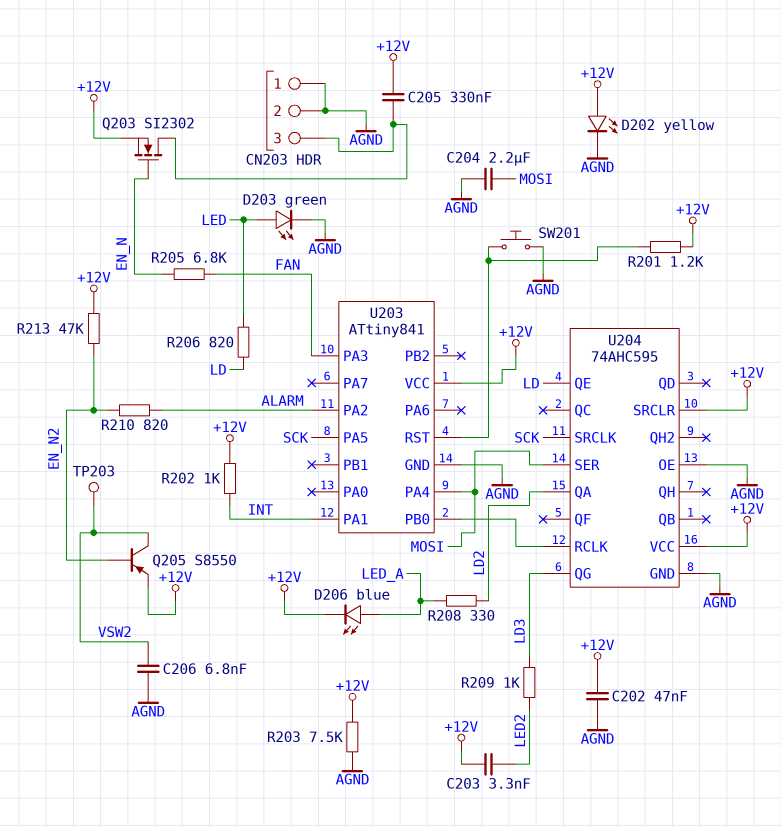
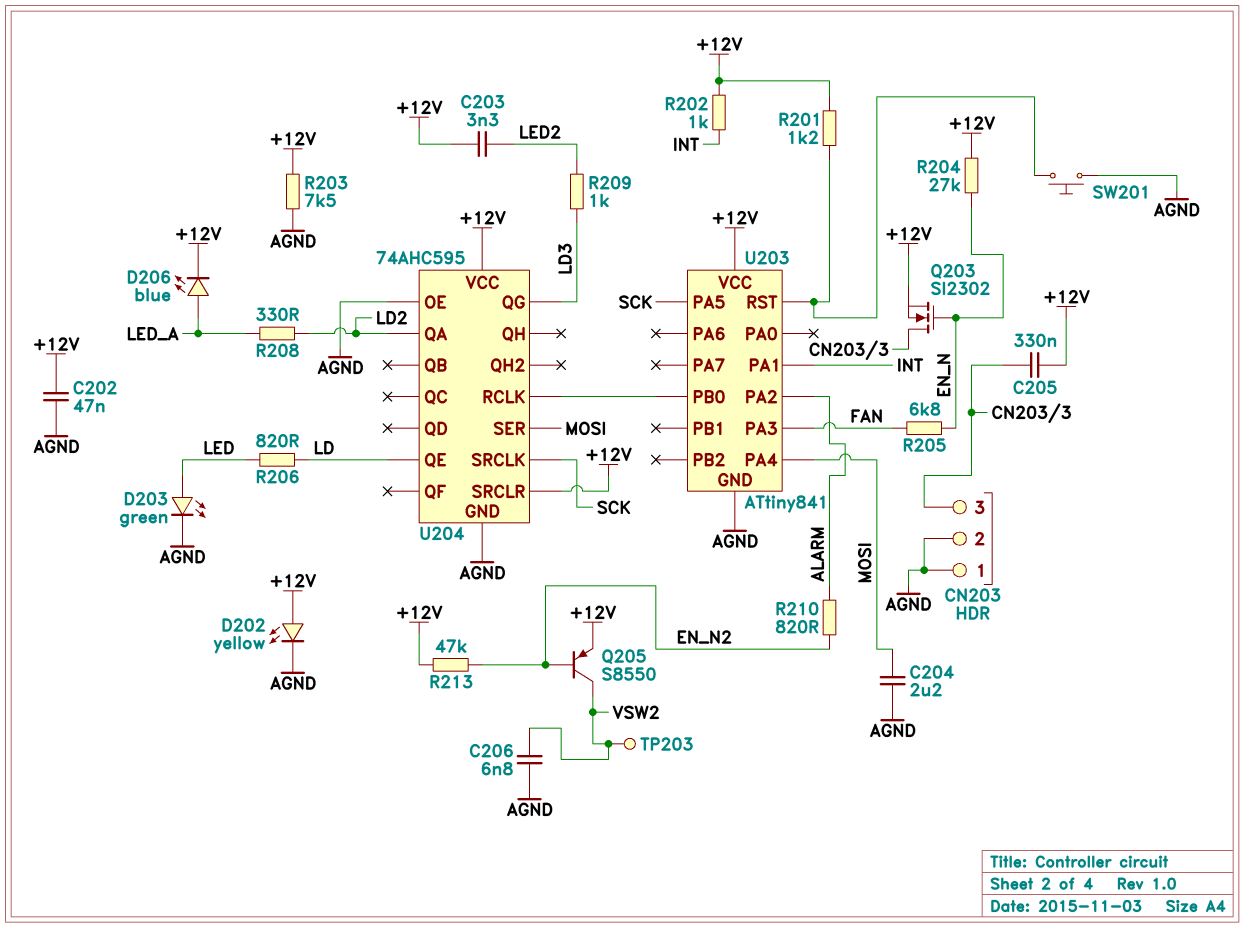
R204: none -> 27k (+12V, EN_N)

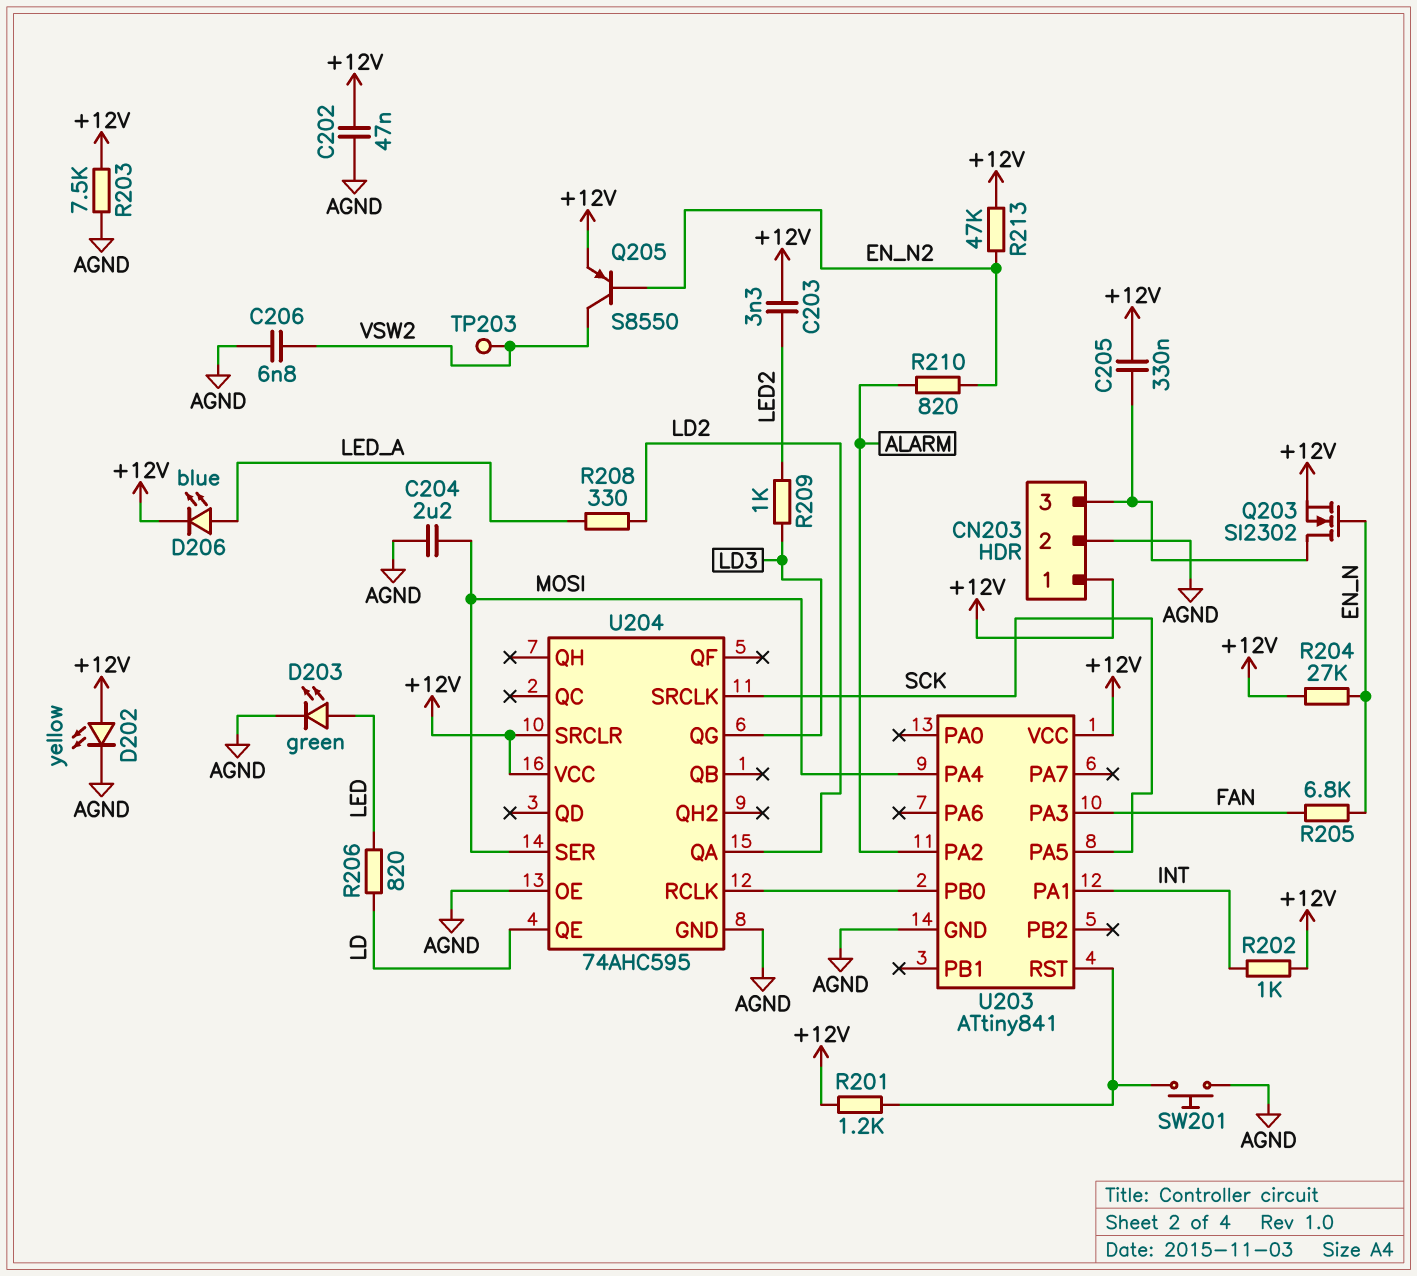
CN203 pin 1: AGND -> +12V

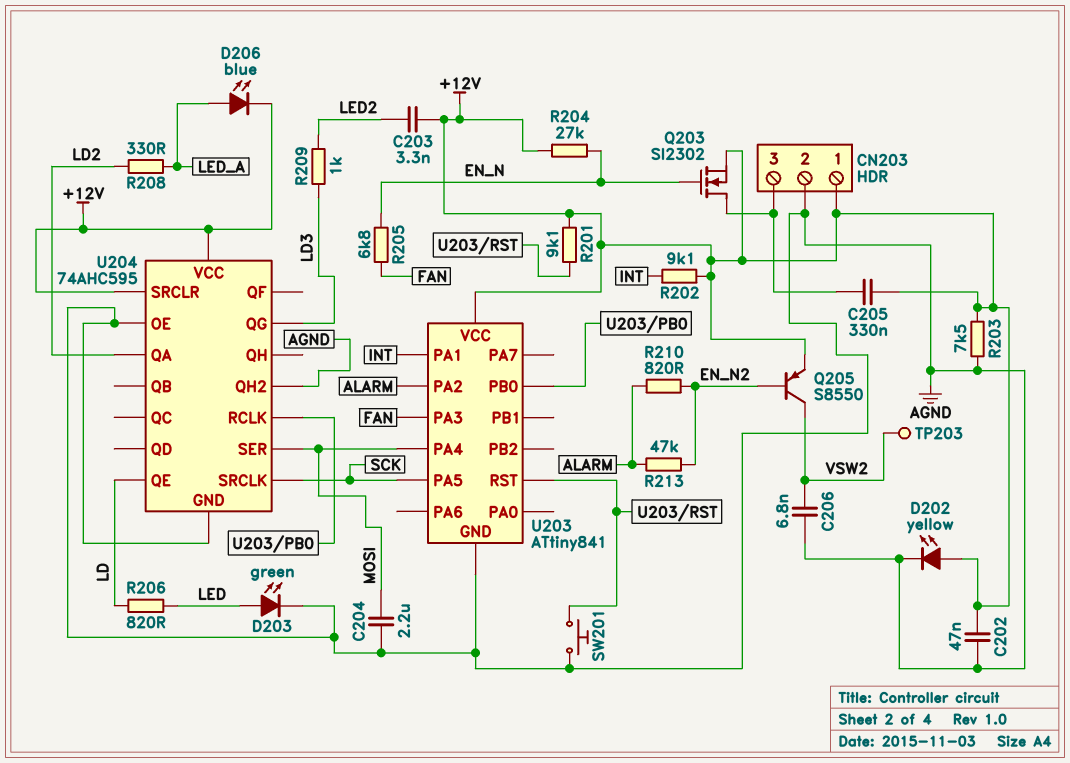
R201: 1.2k (+12V, U203/RST) -> 9.1k (+12V, U203/RST)
R202: 1k (+12V, INT) -> 9.1k (+12V, INT)
R213: 47k (+12V, EN_N2) -> 47k (ALARM, EN_N2)
U204 pin QH2: none -> AGND

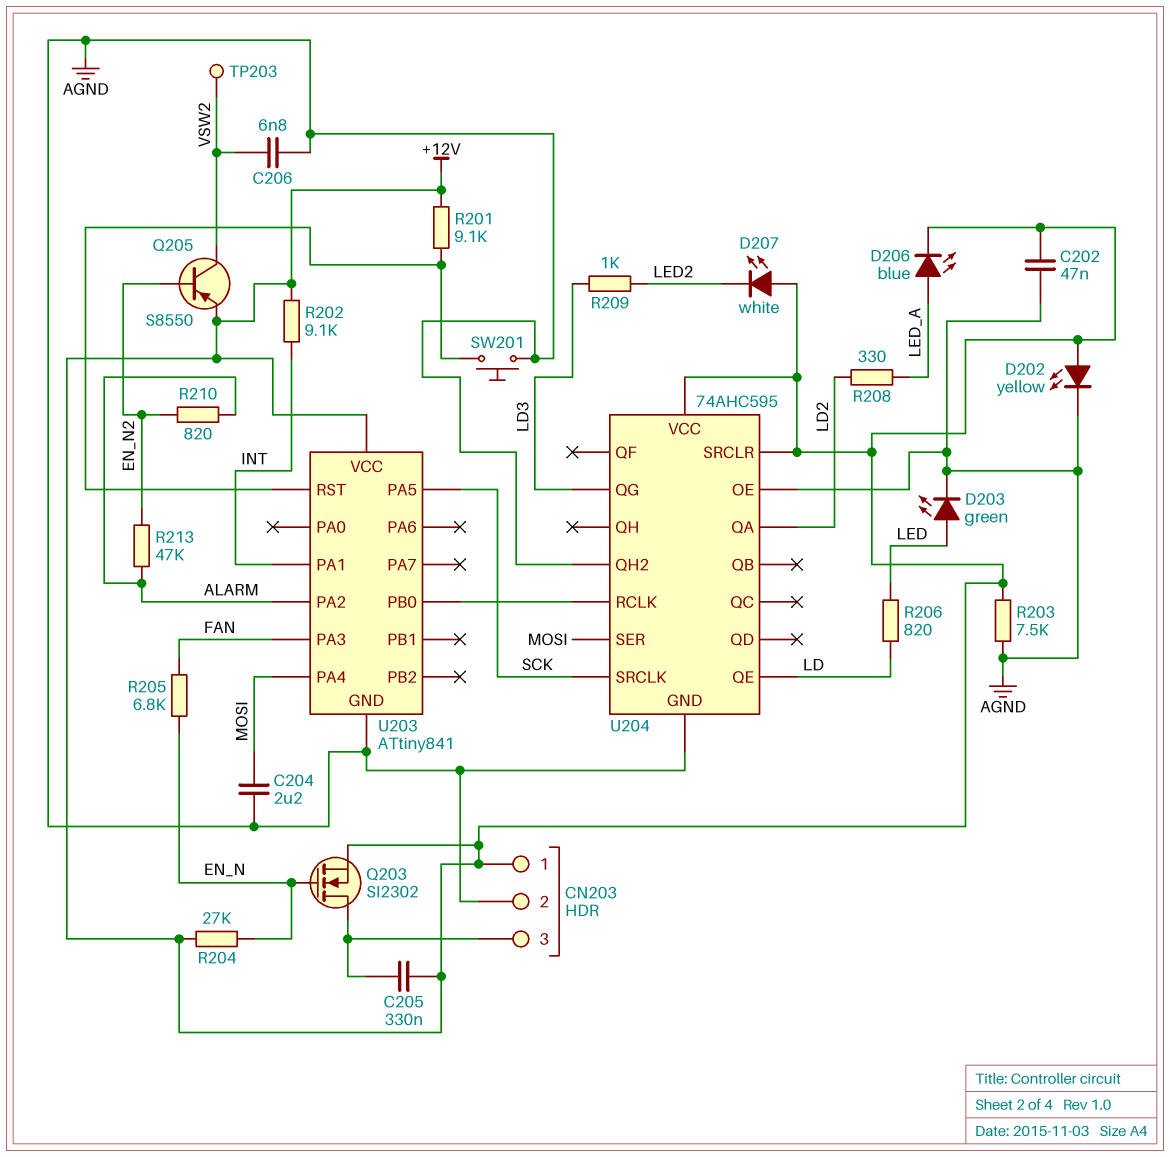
C203: 3.3nF (+12V, LED2) -> none
D207: none -> LED white (A +12V, K LED2)

